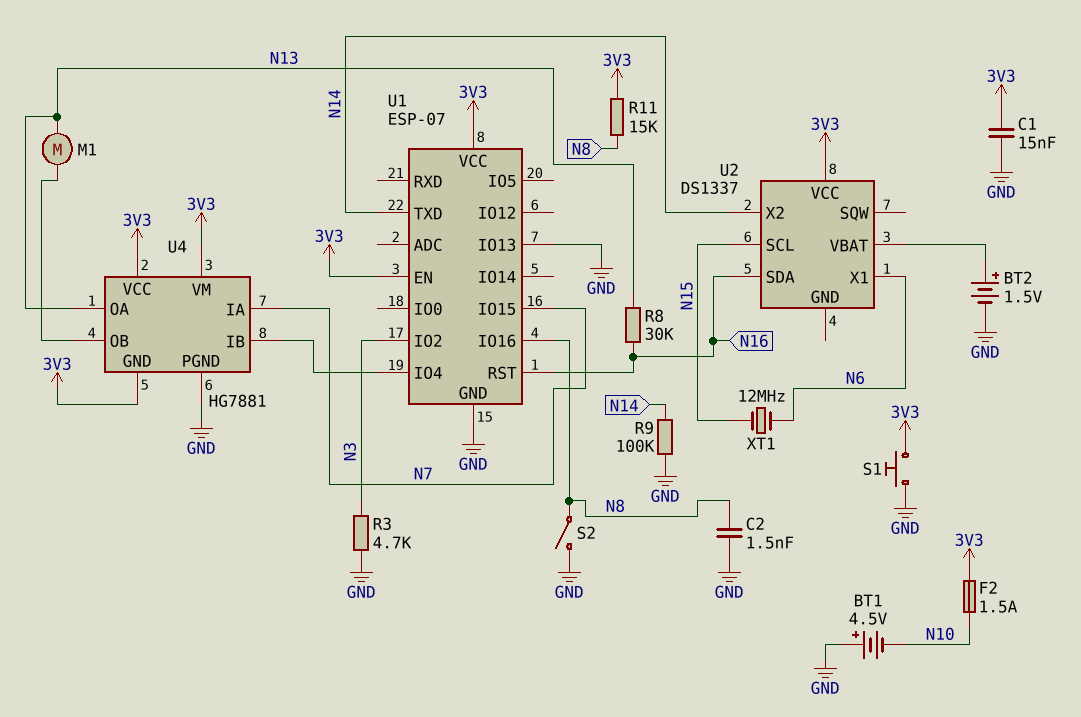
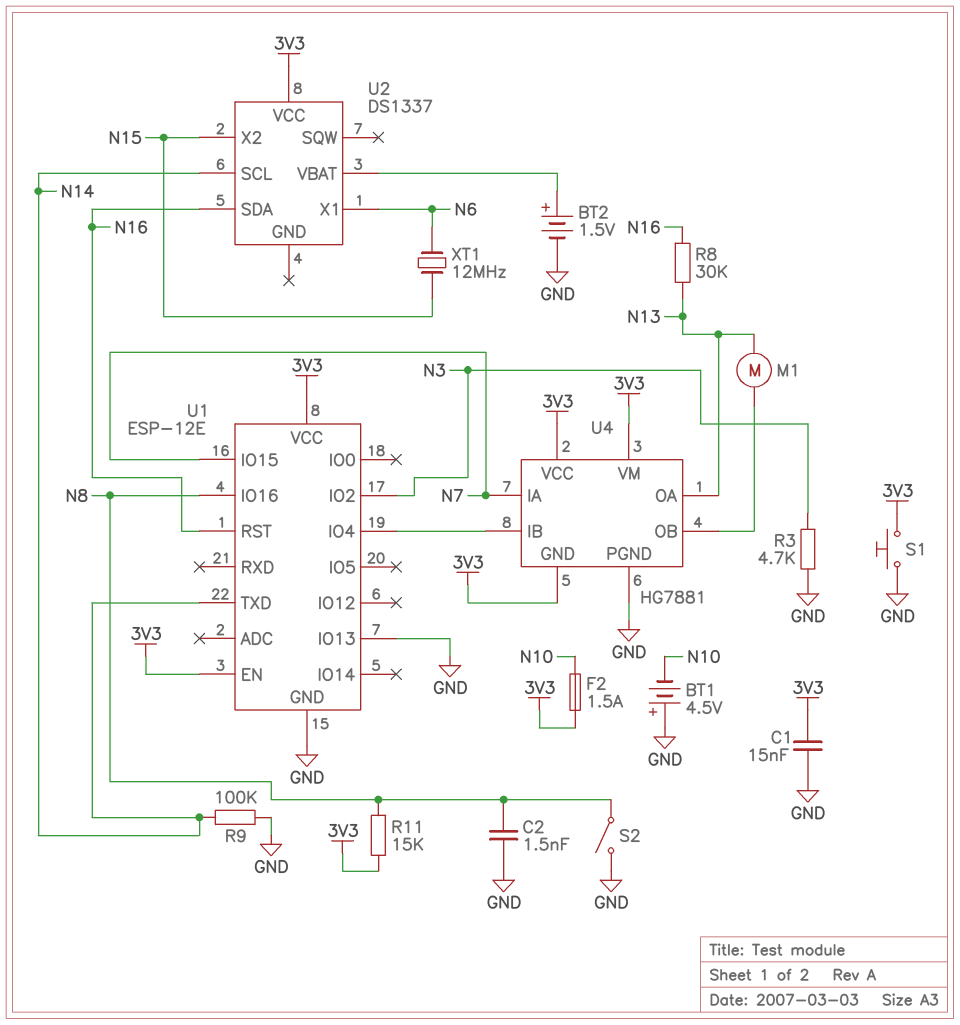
U1: ESP-07 -> ESP-12E
U2 pin SCL: N15 -> N14
U2 pin X2: N14 -> N15

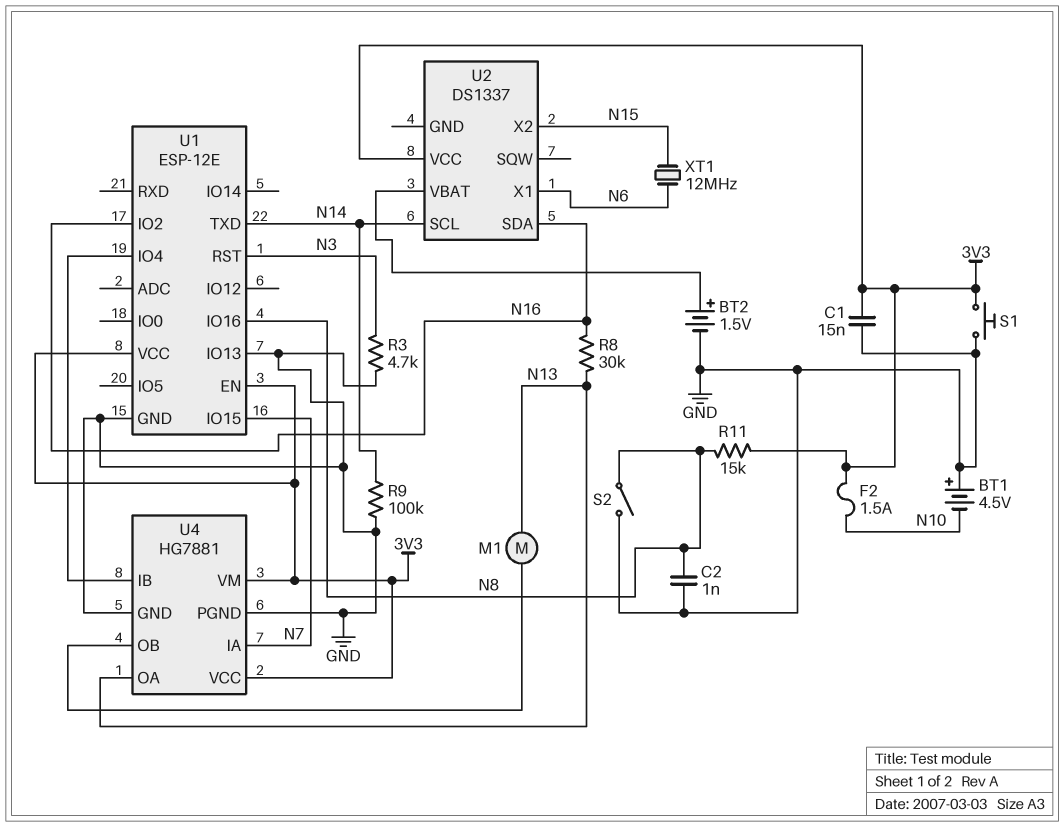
C2: 1.5nF (GND, N8) -> 1nF (GND, N8)
U1 pin IO2: N3 -> N16
U1 pin RST: N16 -> N3
U4 pin GND: 3V3 -> GND

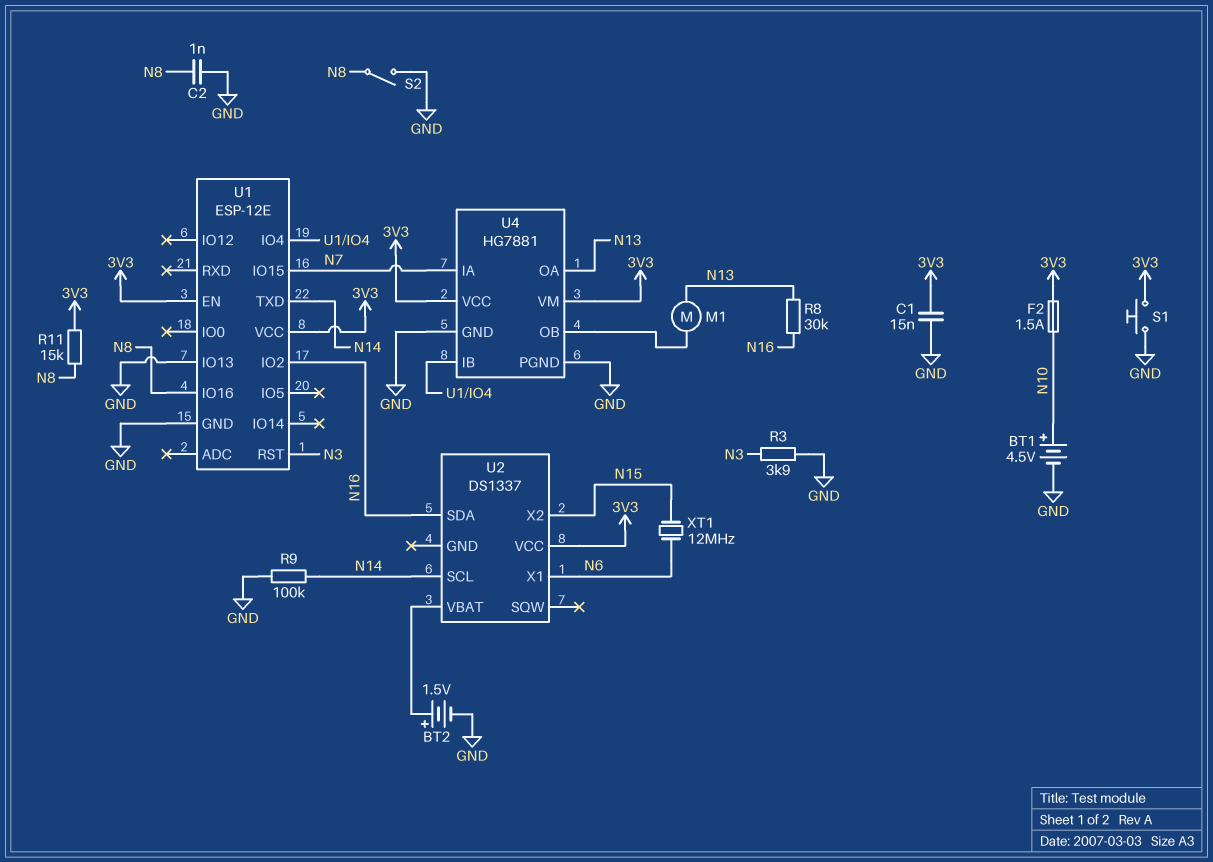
BT1: 4.5V (plus GND, minus N10) -> 4.5V (plus N10, minus GND)
R3: 4.7k (GND, N3) -> 3.9k (GND, N3)

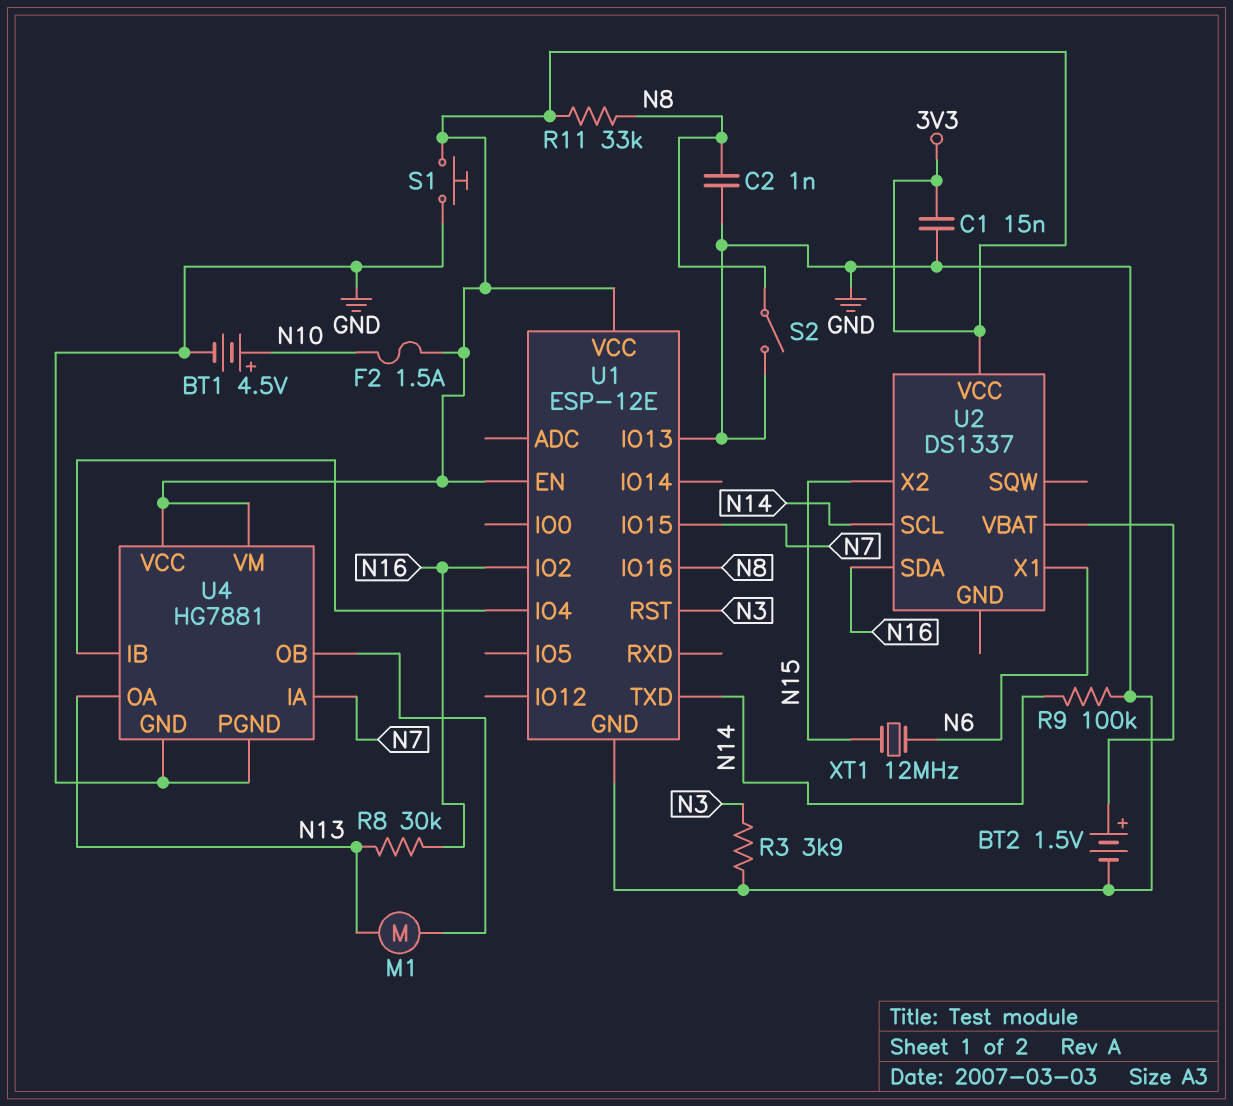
R11: 15k (3V3, N8) -> 33k (3V3, N8)

